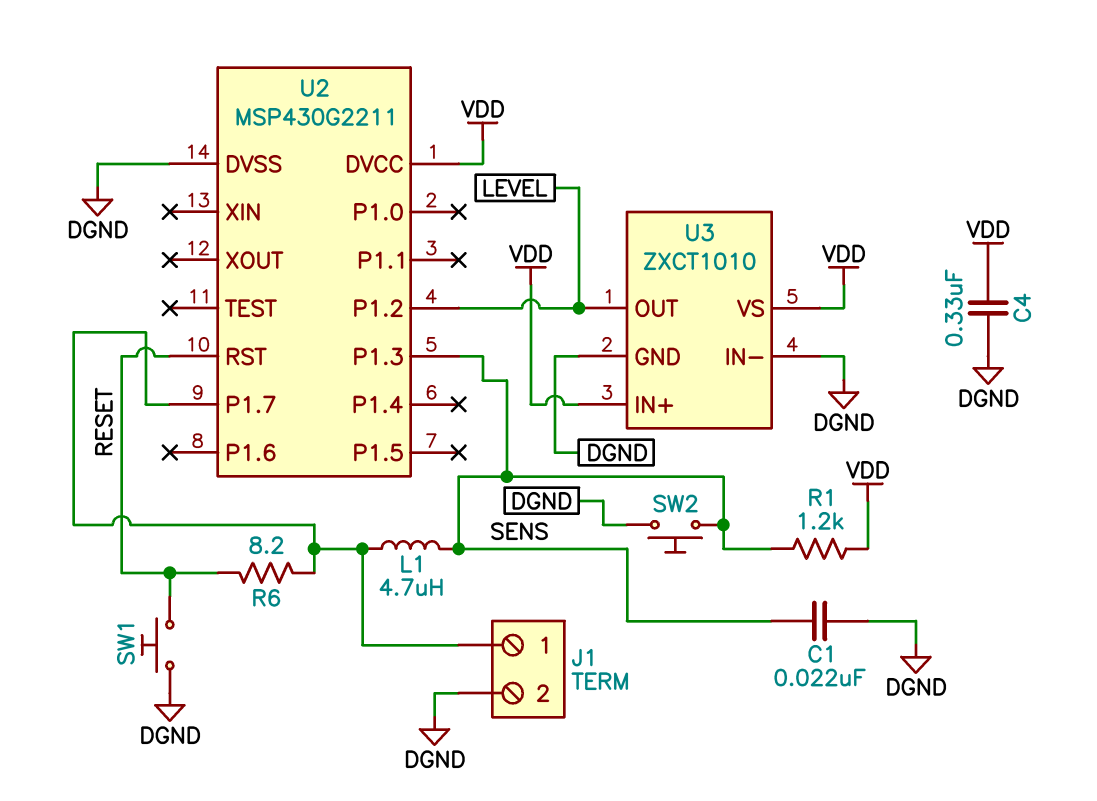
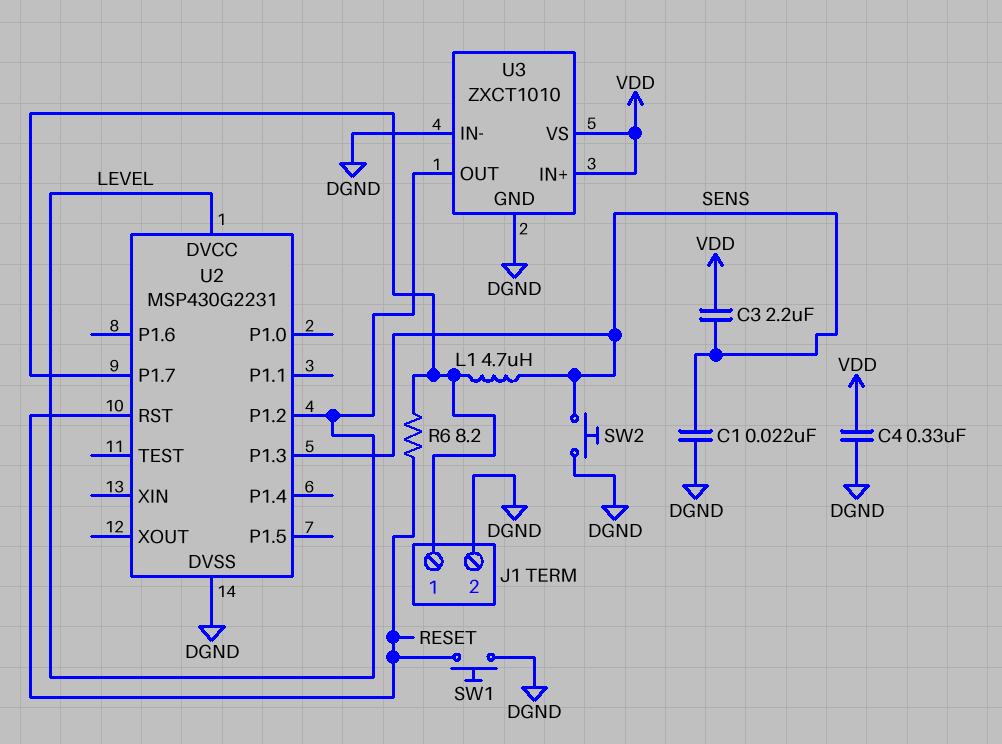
C3: none -> 2.2uF (SENS, VDD)
R1: 1.2k (SENS, VDD) -> none
U2: MSP430G2211 -> MSP430G2231
U2 pin DVCC: VDD -> LEVEL

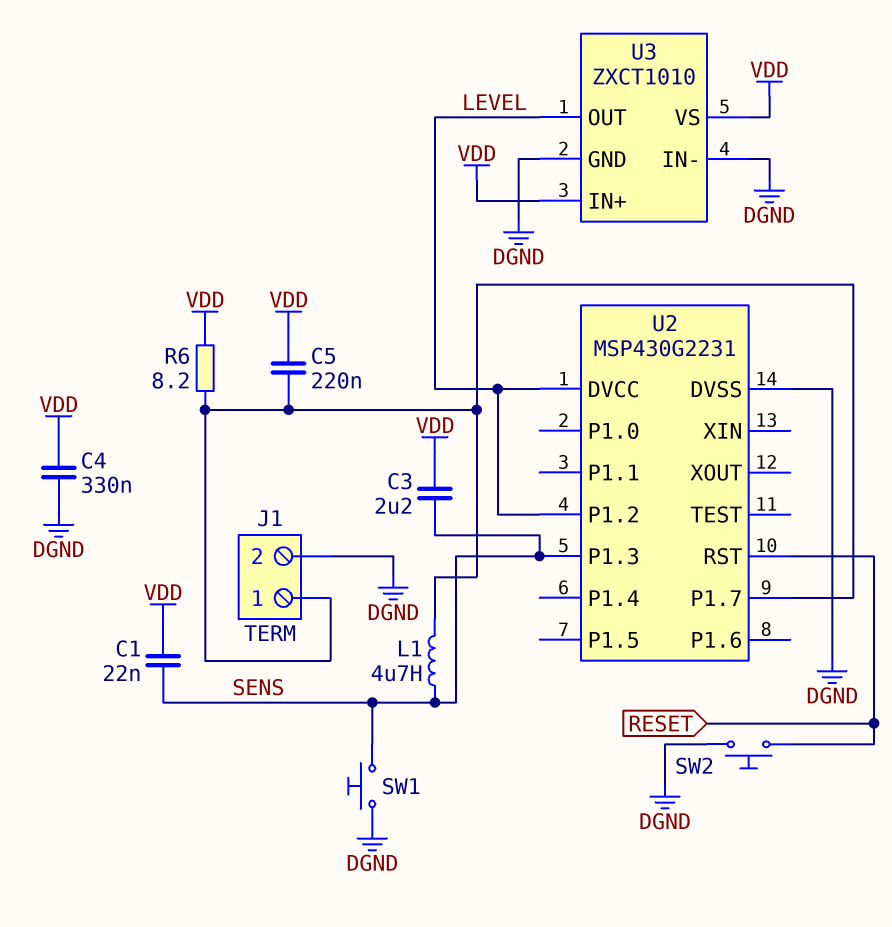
C1: 22nF (DGND, SENS) -> 22nF (SENS, VDD)
C5: none -> 220nF (J1/1, VDD)
R6: 8.2 (J1/1, RESET) -> 8.2 (J1/1, VDD)
SW1: button (DGND, RESET) -> button (DGND, SENS)
SW2: button (DGND, SENS) -> button (DGND, RESET)

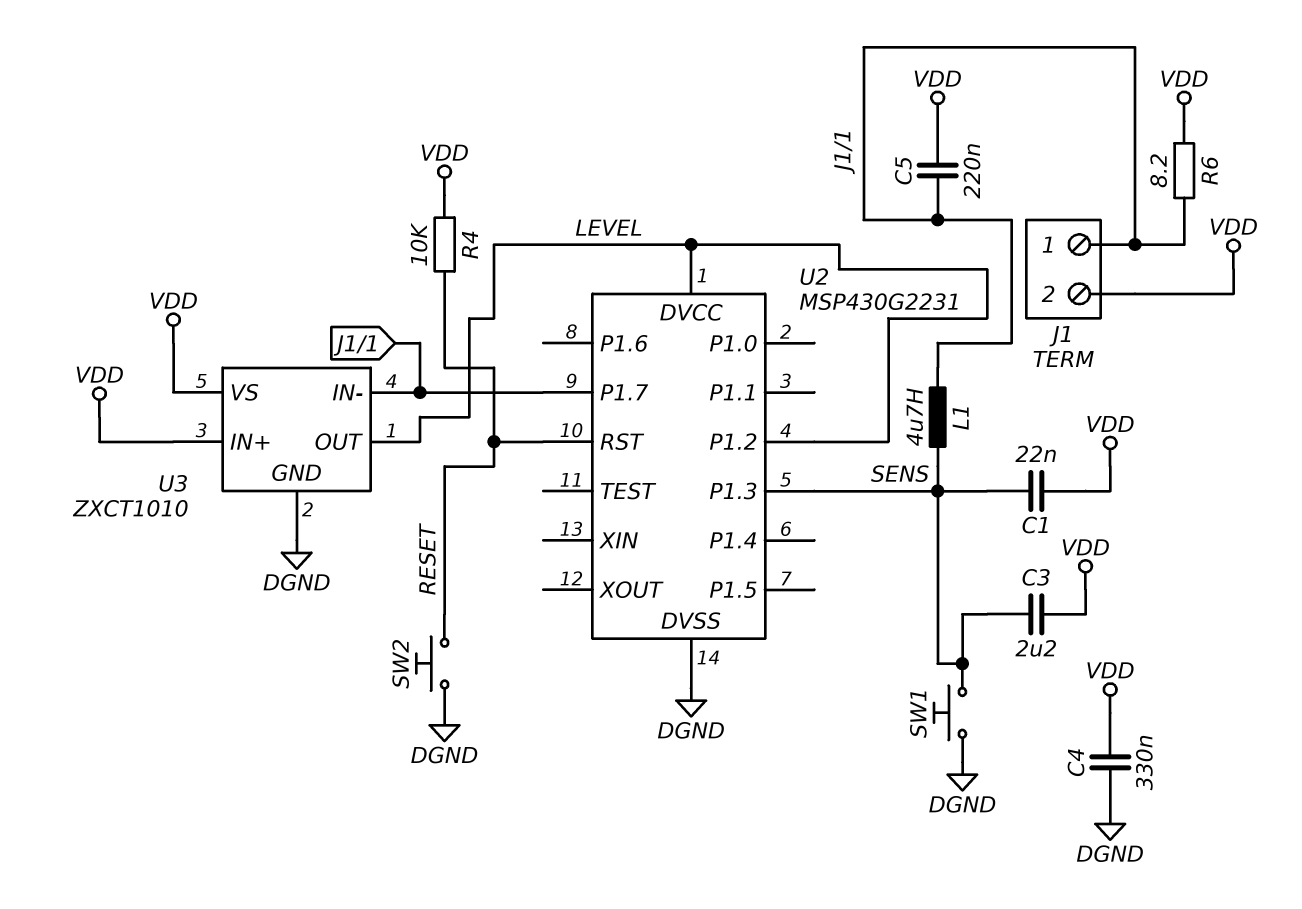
J1 pin 2: DGND -> VDD
R4: none -> 10k (RESET, VDD)
U3 pin IN-: DGND -> J1/1

